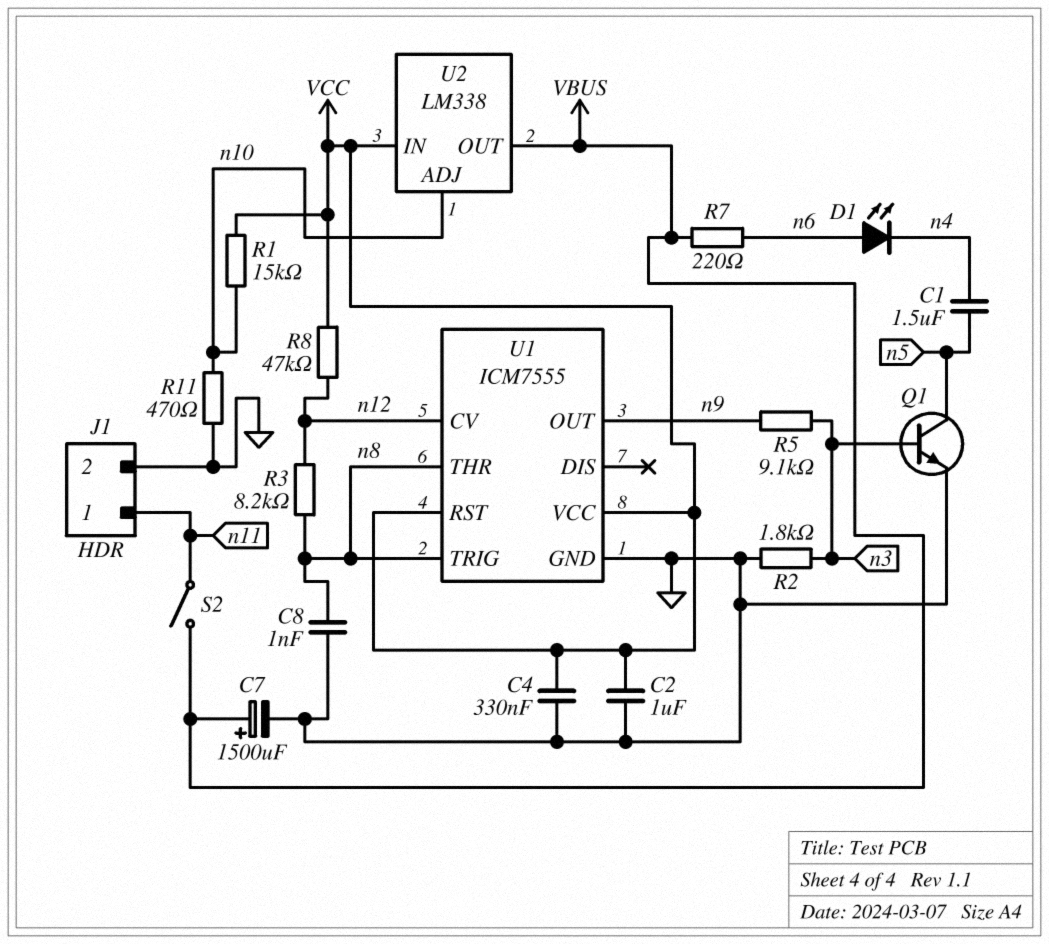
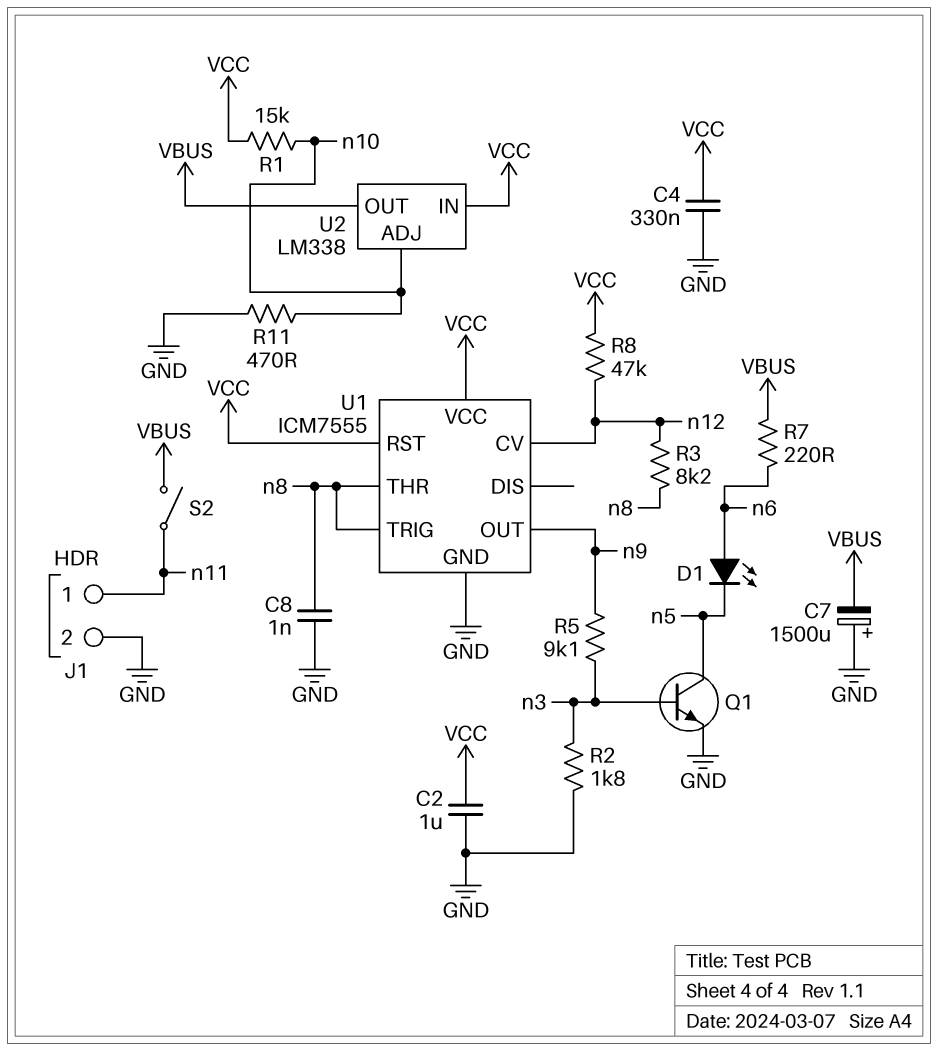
C1: 1.5uF (n4, n5) -> none
C7: 1500uF (plus VBUS, minus GND) -> 1500uF (plus GND, minus VBUS)
D1: LED (A n6, K n4) -> LED (A n6, K n5)

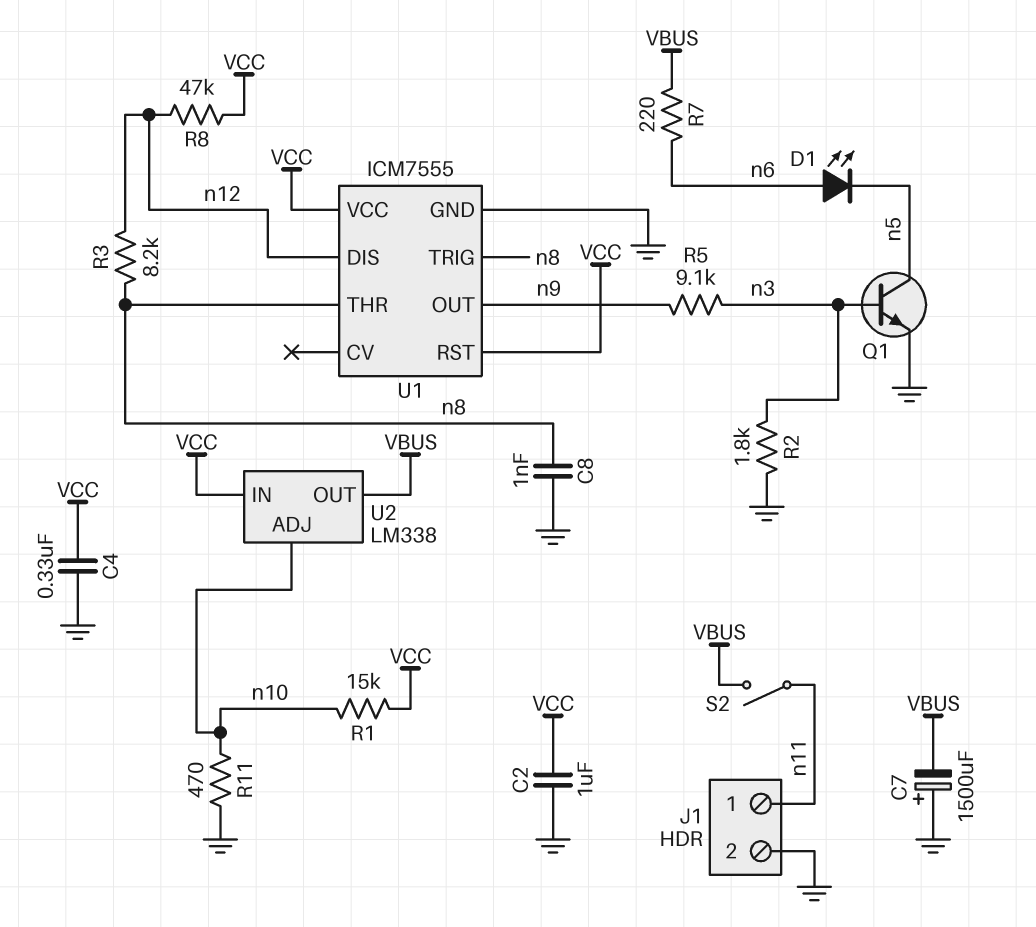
U1 pin CV: n12 -> none
U1 pin DIS: none -> n12

